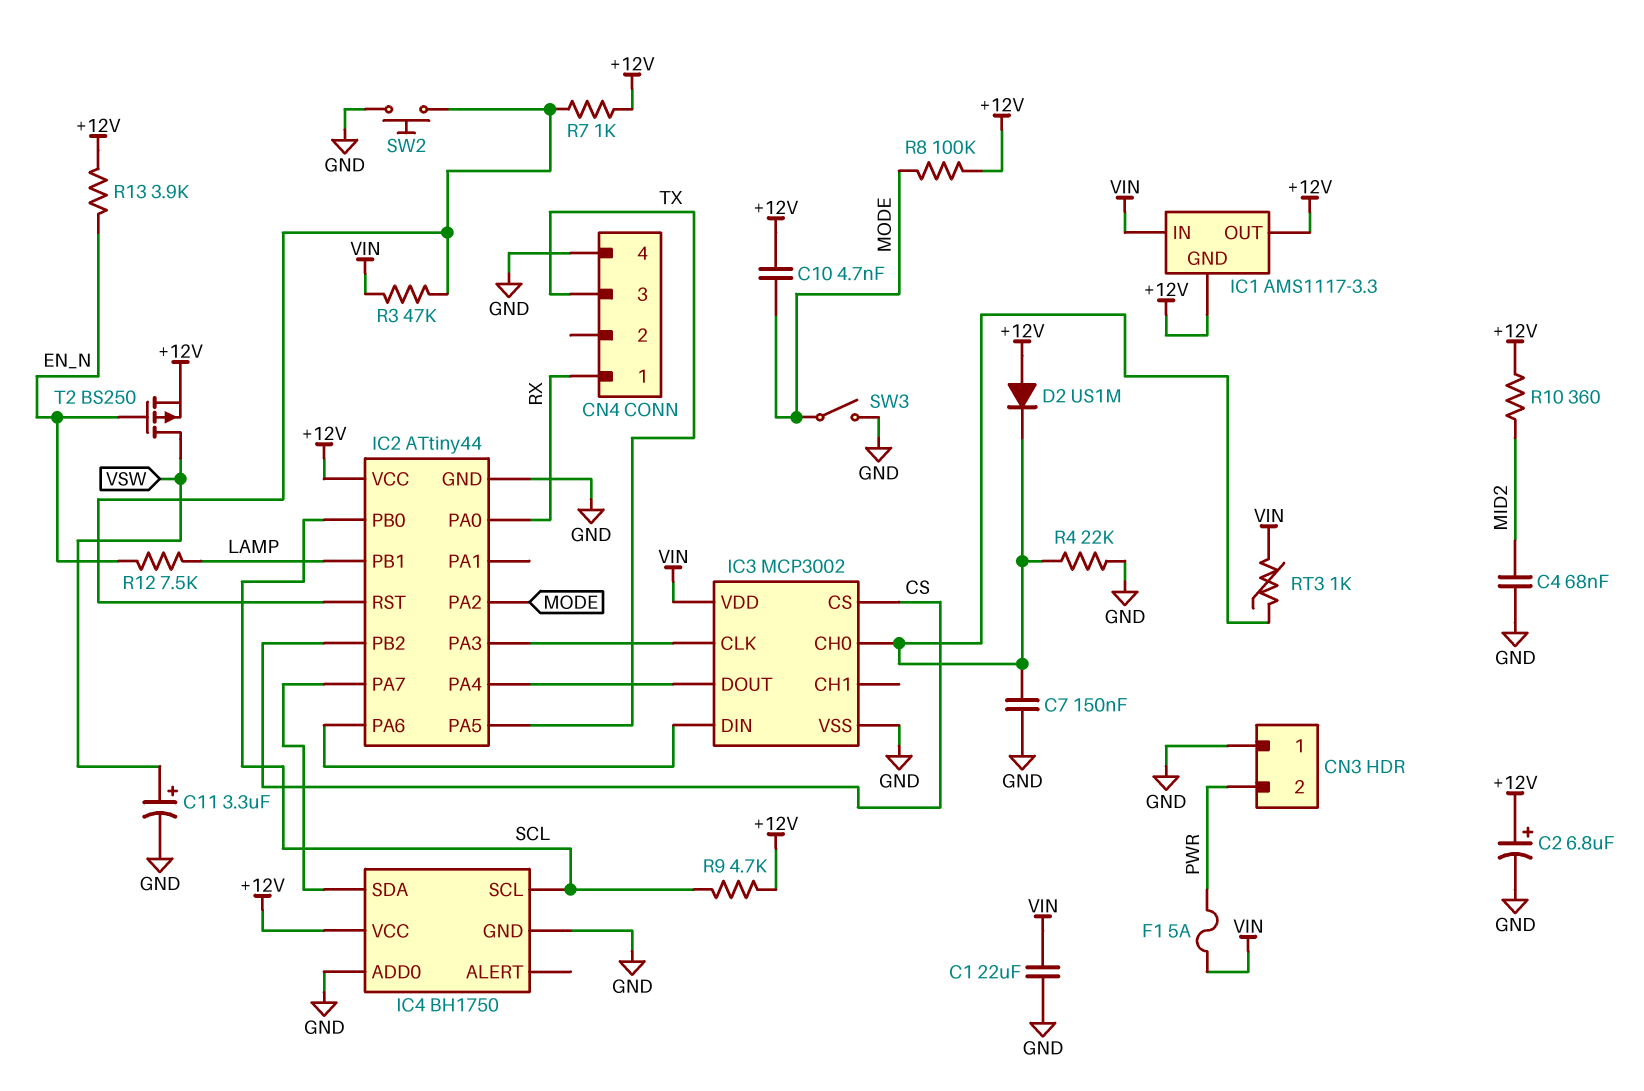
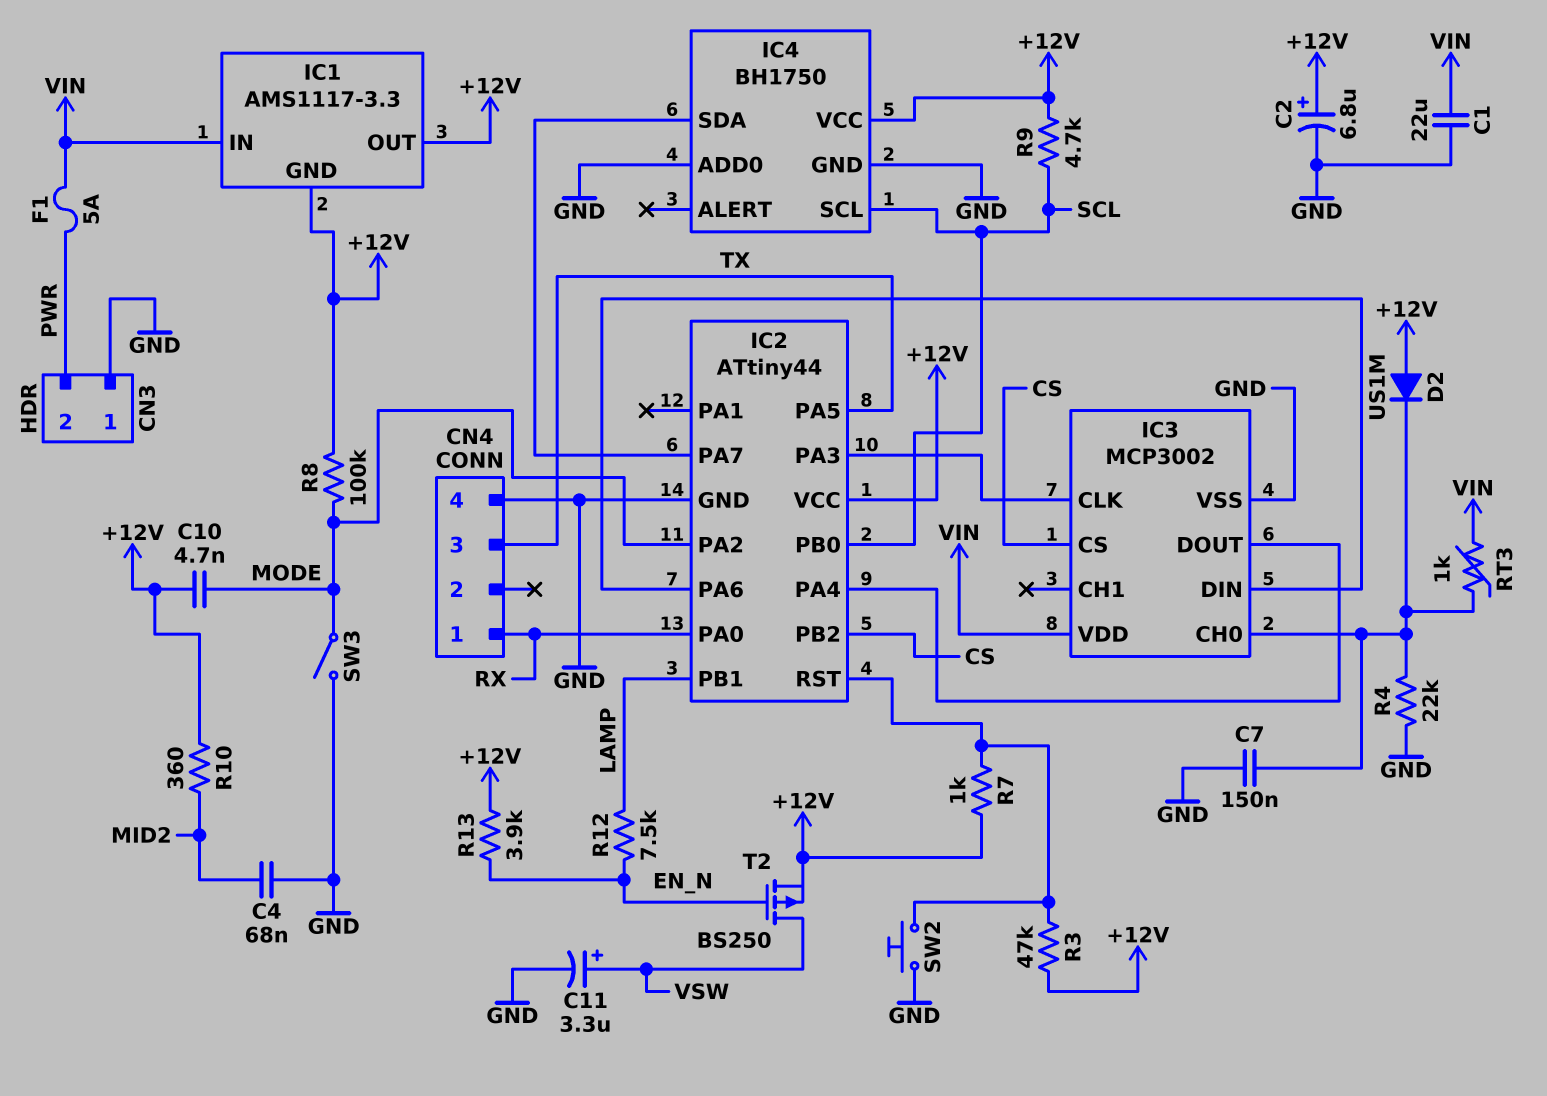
R3: 47k (IC2/RST, VIN) -> 47k (+12V, IC2/RST)

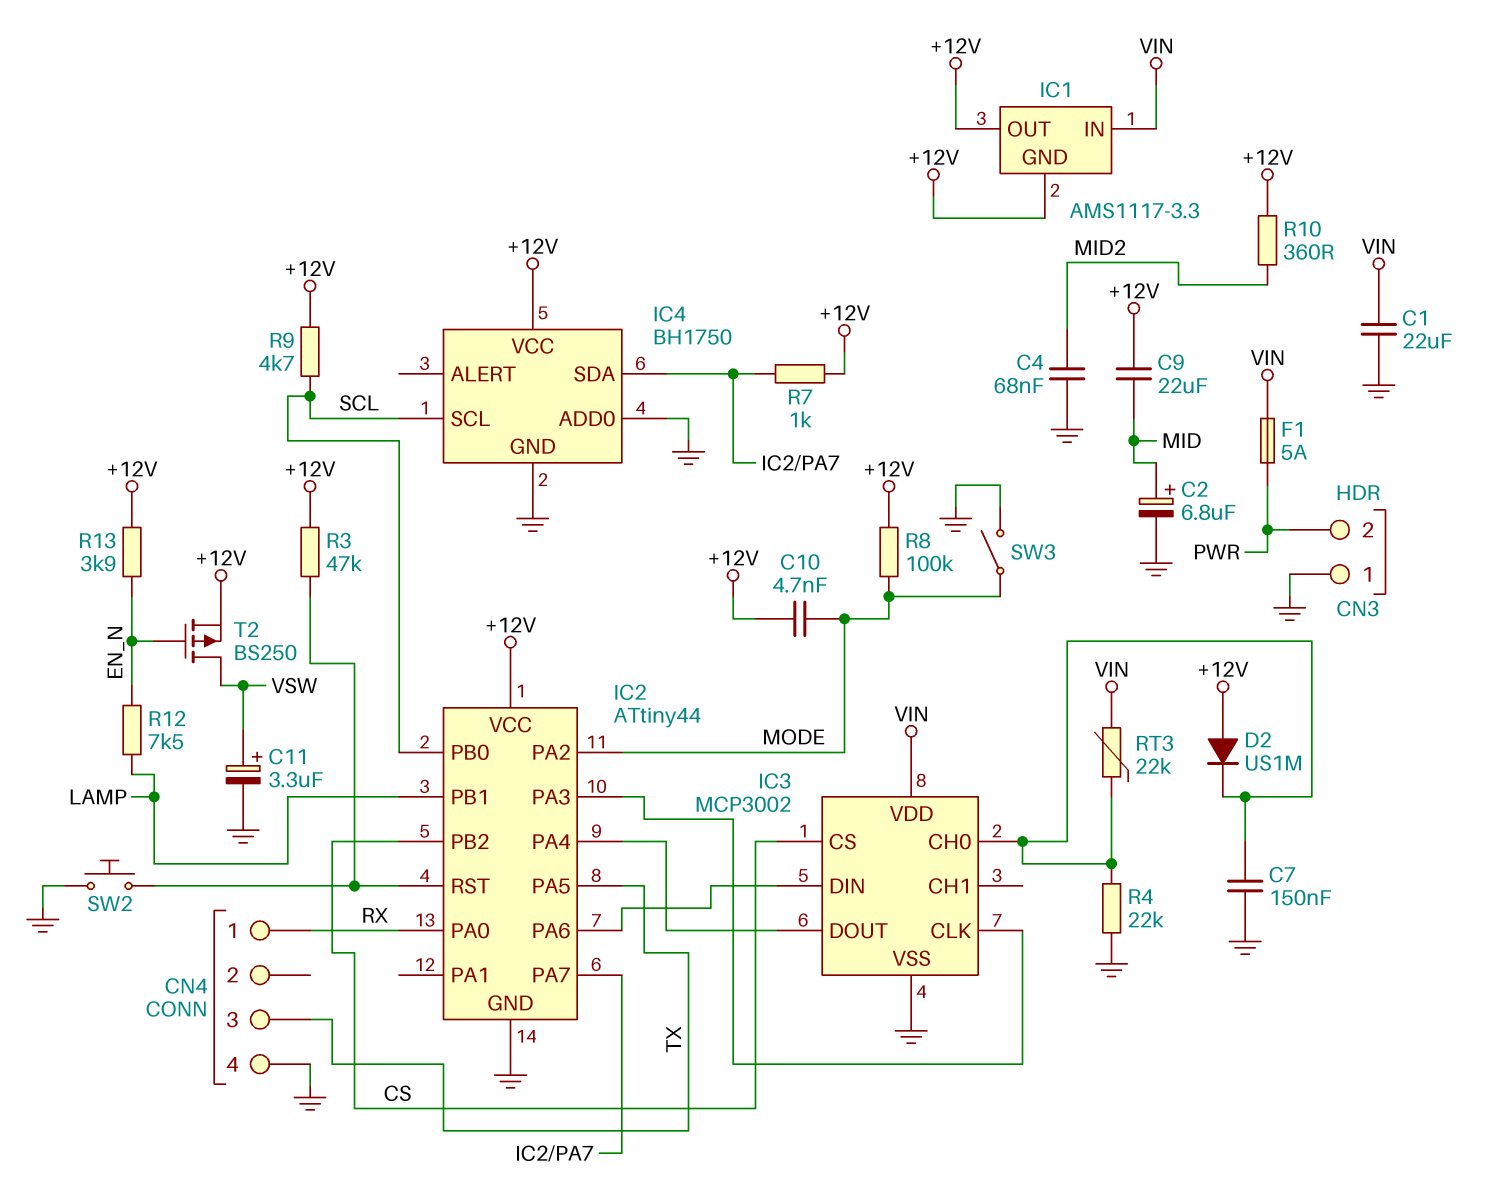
C2: 6.8uF (plus +12V, minus GND) -> 6.8uF (plus MID, minus GND)
C9: none -> 22uF (+12V, MID)
R7: 1k (+12V, IC2/RST) -> 1k (+12V, IC2/PA7)
RT3: 1k (IC3/CH0, VIN) -> 22k (IC3/CH0, VIN)

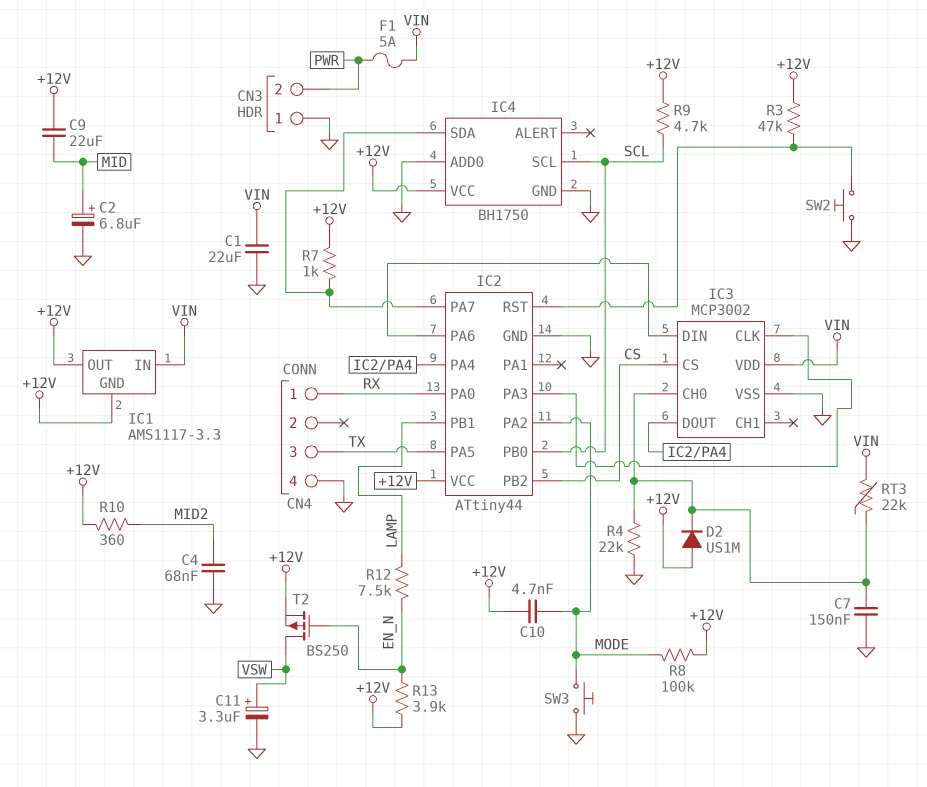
SW3: switch (GND, MODE) -> button (GND, MODE)

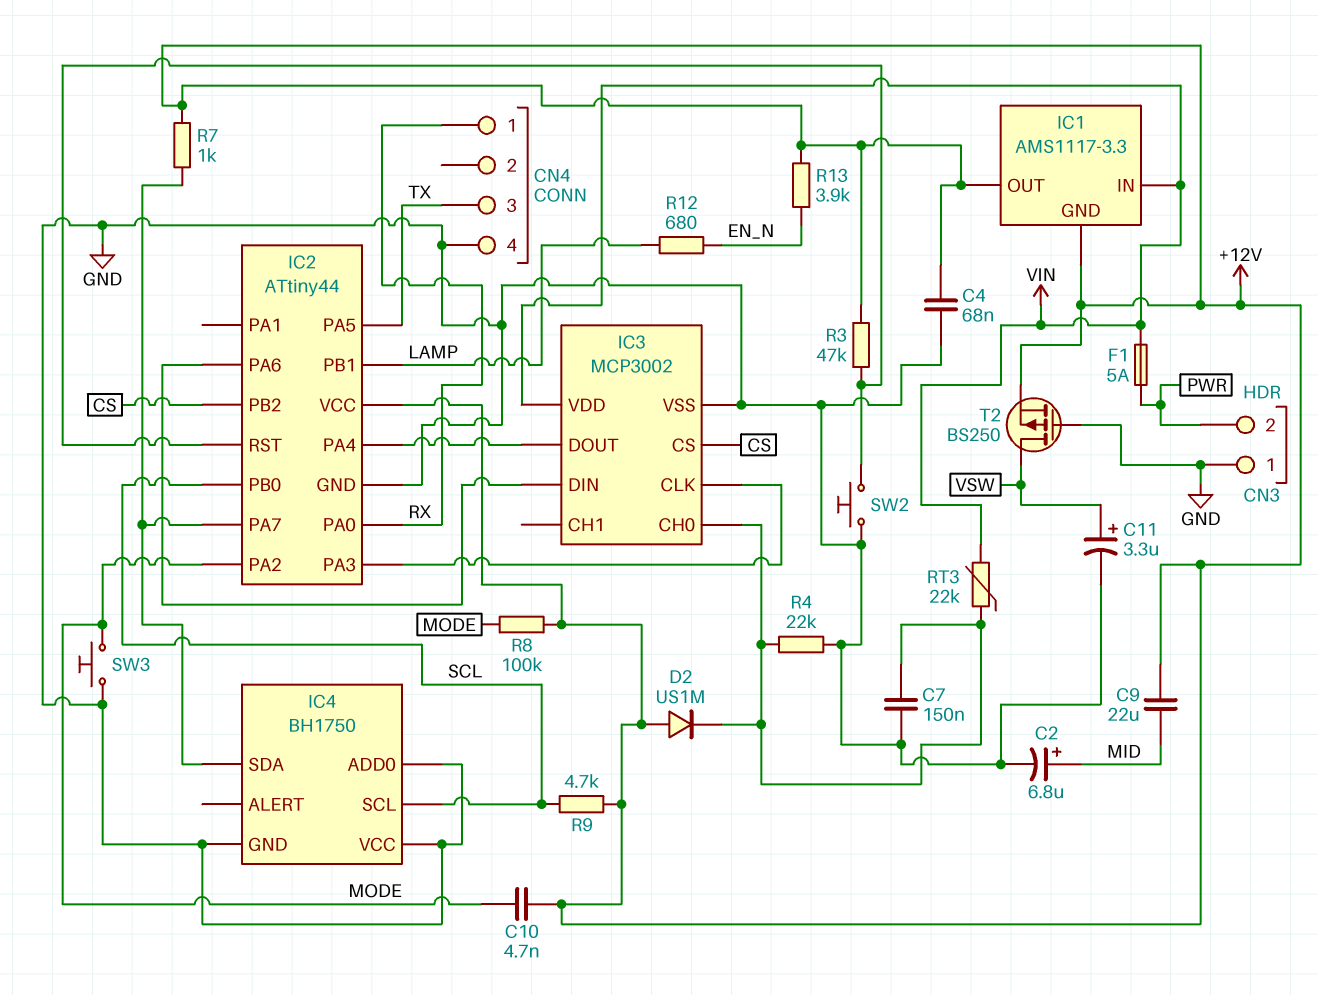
C1: 22uF (GND, VIN) -> none
C4: 68nF (GND, MID2) -> 68nF (+12V, GND)
IC4 pin VCC: +12V -> GND
R10: 360 (+12V, MID2) -> none
R12: 7.5k (EN_N, LAMP) -> 680 (EN_N, LAMP)
T2: PMOS BS250 (G EN_N, D VSW, S +12V) -> PMOS BS250 (G GND, D VSW, S +12V)

